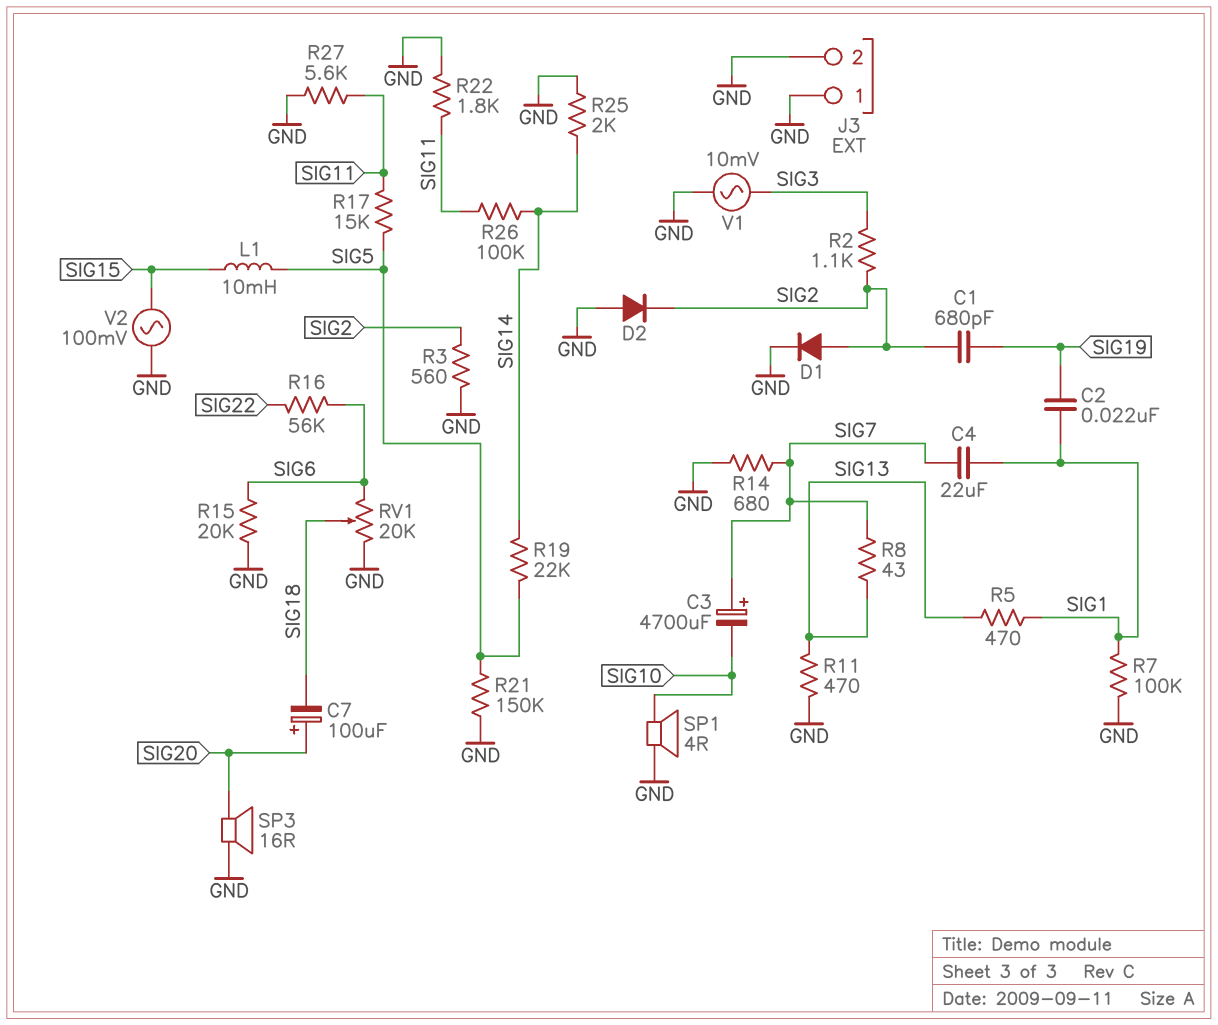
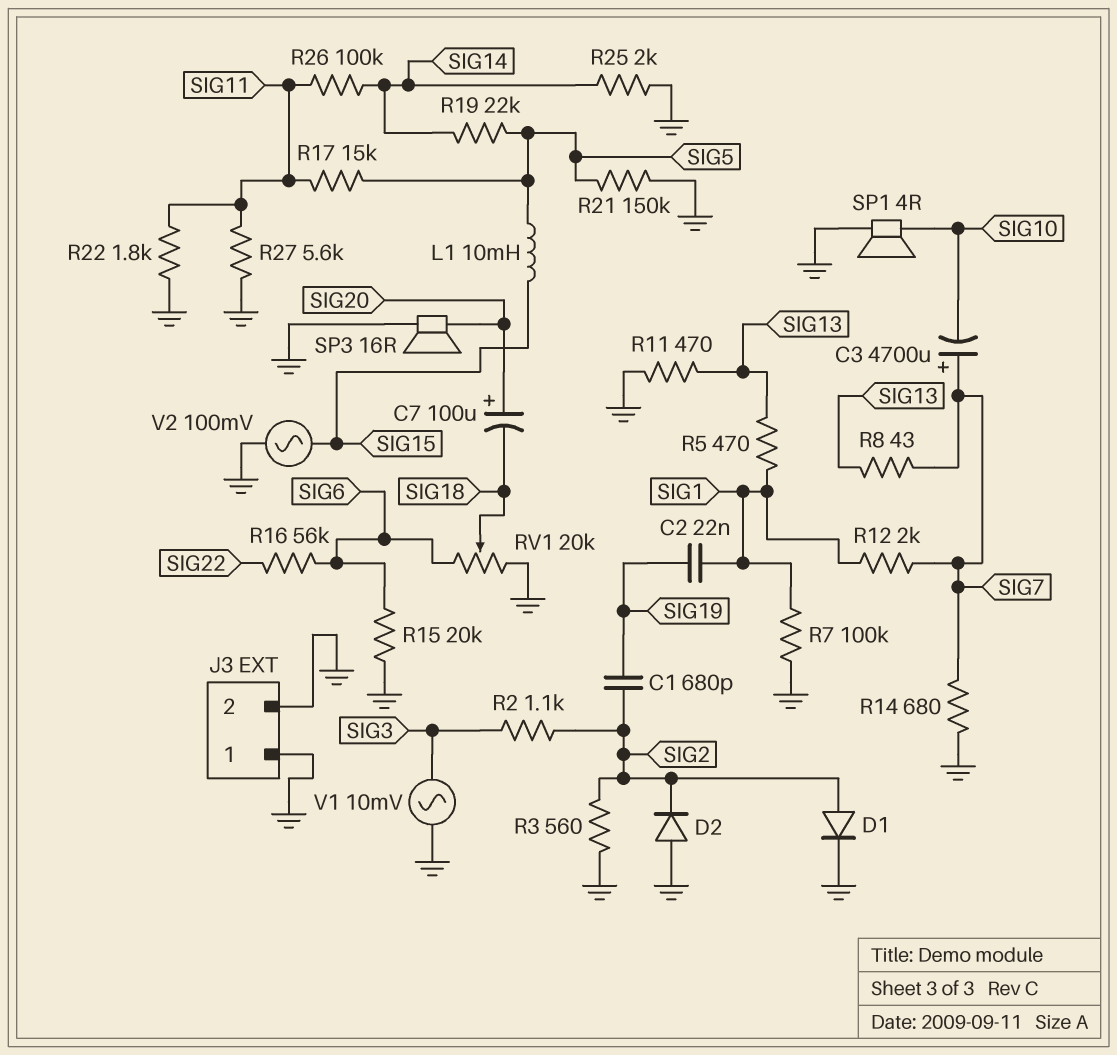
C4: 22uF (SIG1, SIG7) -> none
R12: none -> 2k (SIG1, SIG7)

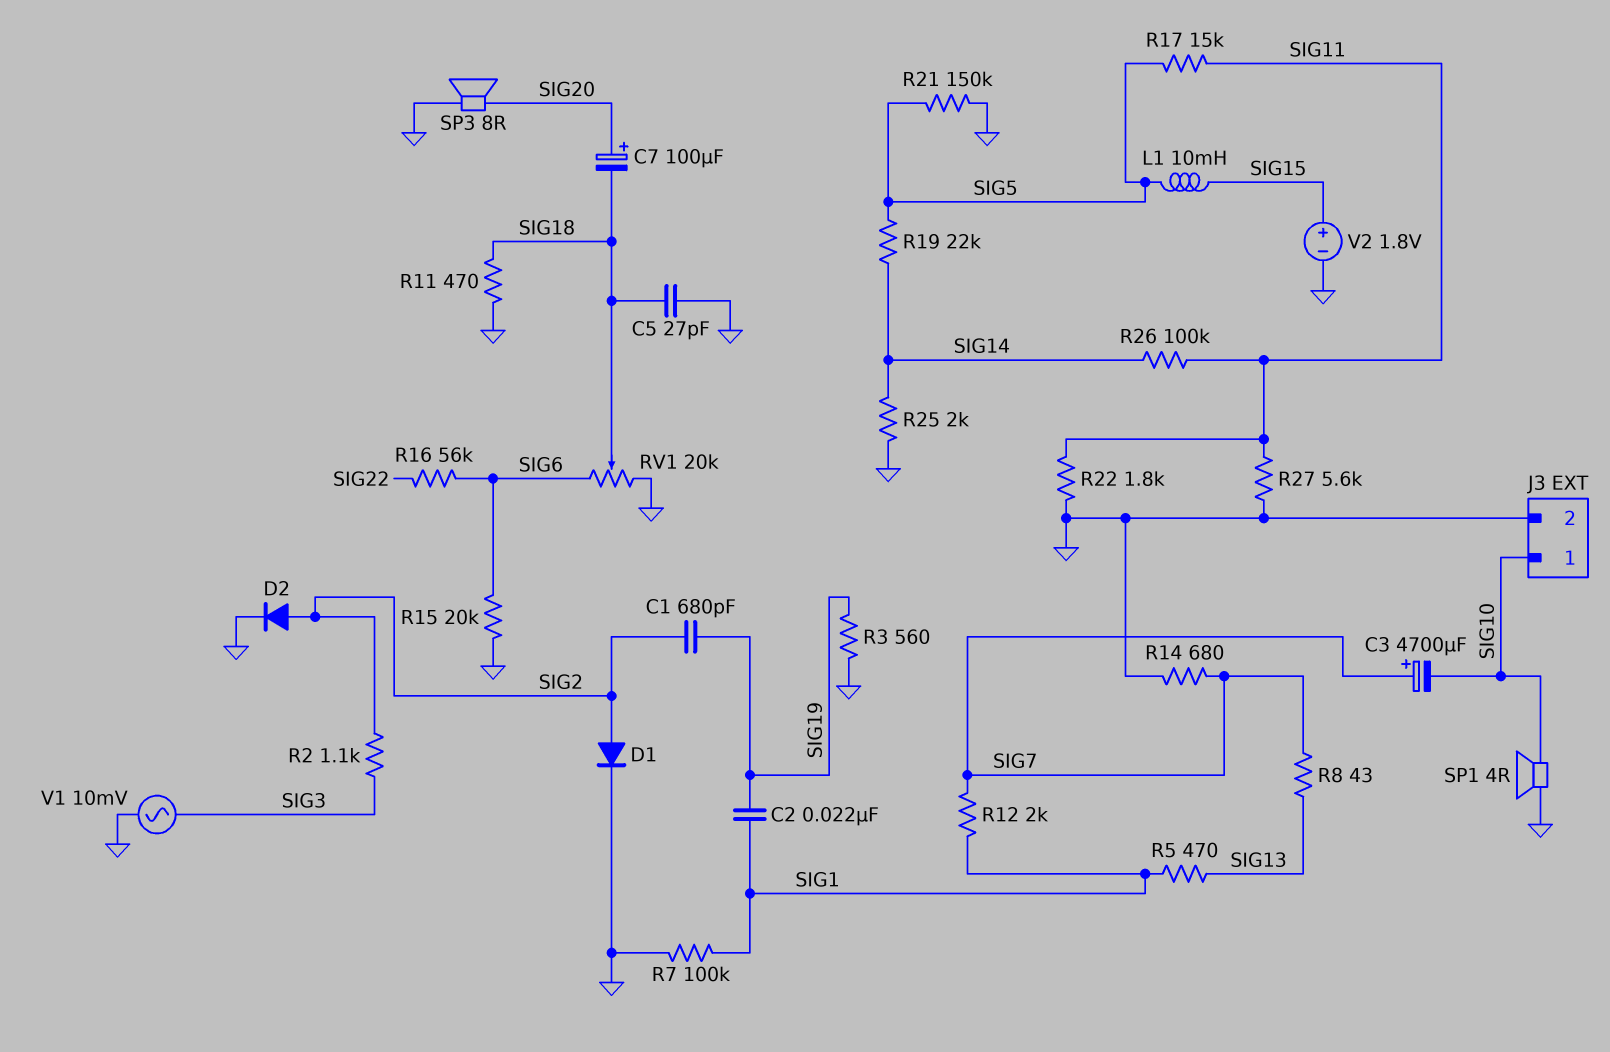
C5: none -> 27pF (GND, SIG18)
D2: diode (A GND, K SIG2) -> diode (A SIG2, K GND)
J3 pin 1: GND -> SIG10
R3: 560 (GND, SIG2) -> 560 (GND, SIG19)
R11: 470 (GND, SIG13) -> 470 (GND, SIG18)
SP3: speaker 16R (GND, SIG20) -> speaker 8R (GND, SIG20)
V2: AC 100mV (GND, SIG15) -> 1.8V (plus SIG15, minus GND)

